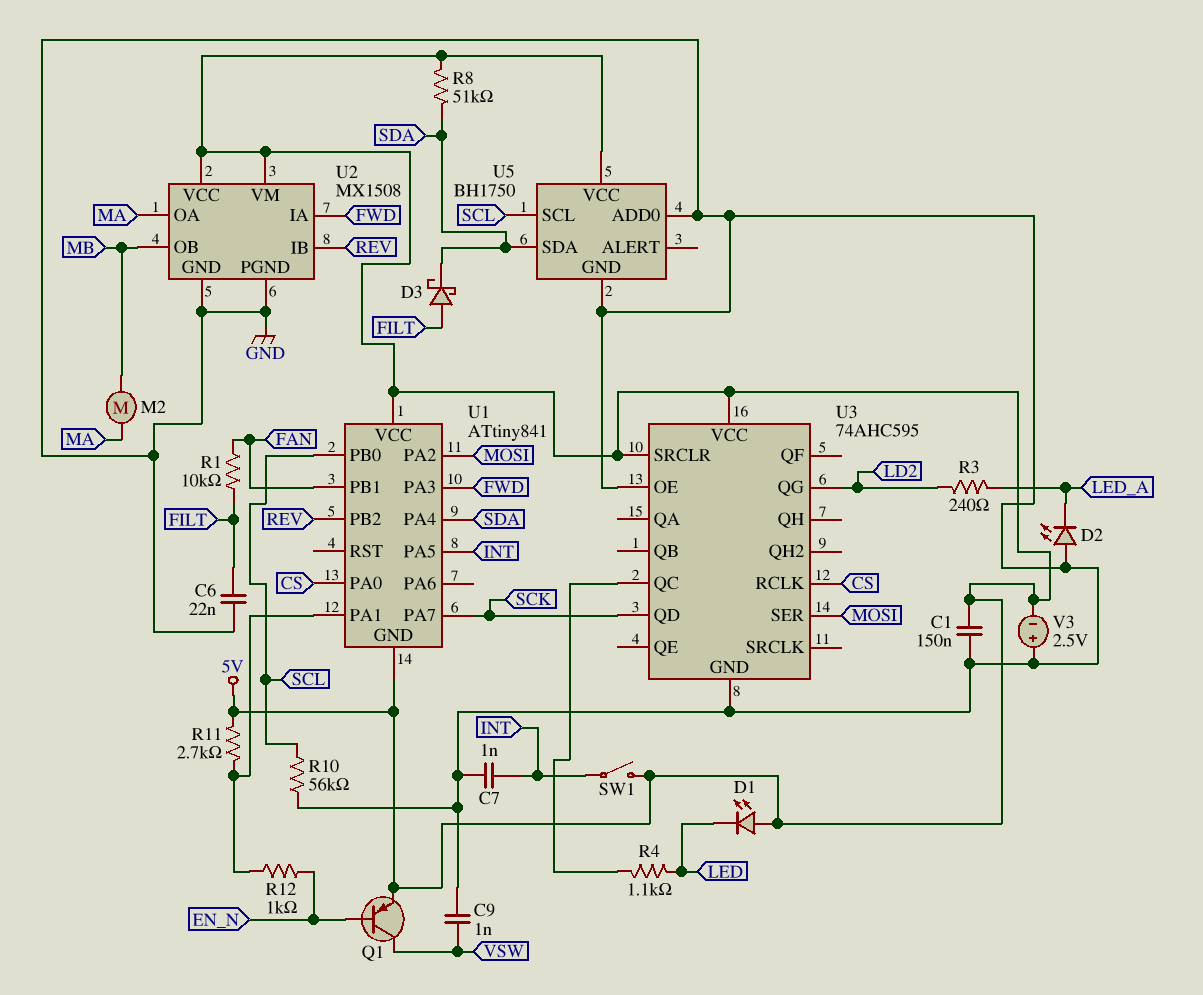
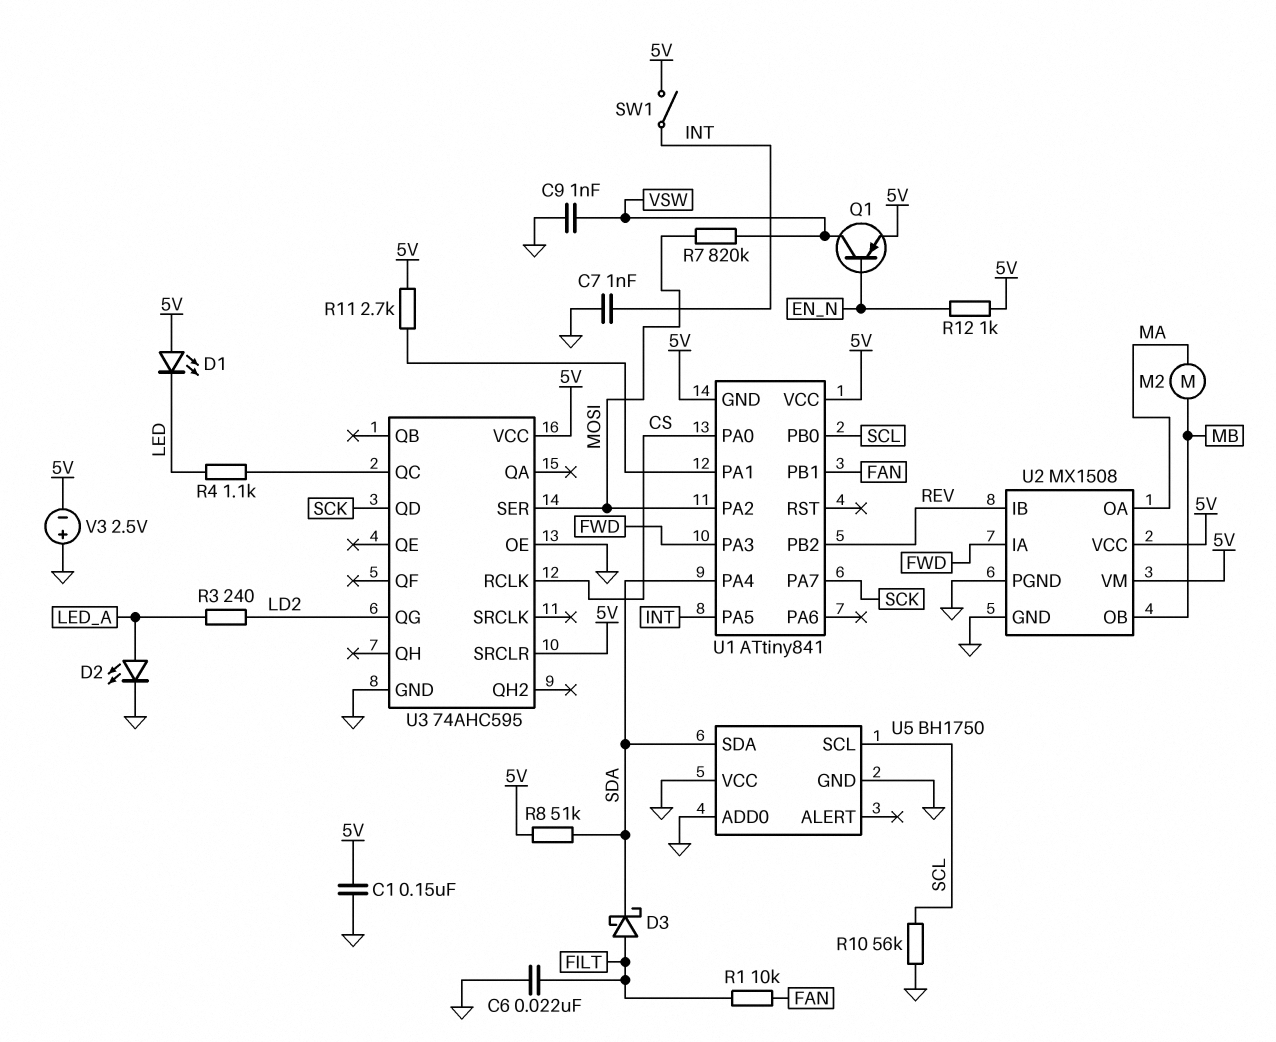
D2: LED (A GND, K LED_A) -> LED (A LED_A, K GND)
R7: none -> 820k (MOSI, VSW)
R12: 1k (EN_N, U1/PA1) -> 1k (5V, EN_N)
U5 pin VCC: 5V -> GND

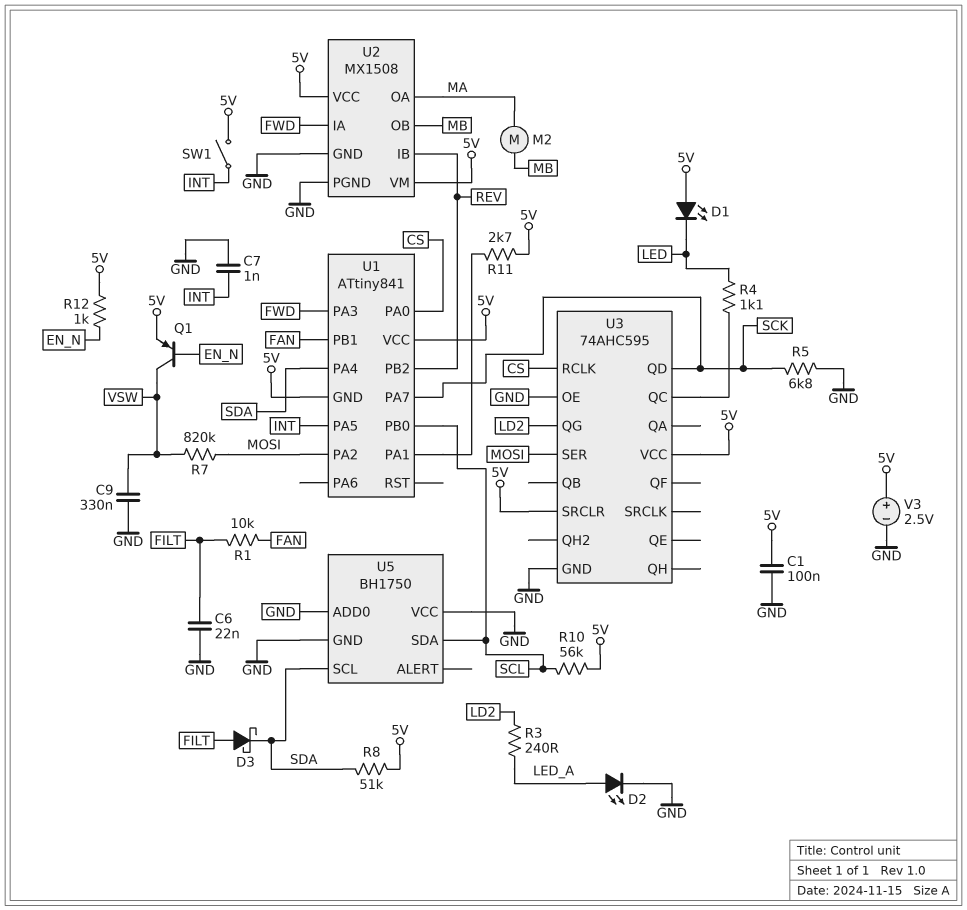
C1: 150nF (5V, GND) -> 100nF (5V, GND)
C9: 1nF (GND, VSW) -> 330nF (GND, VSW)
R5: none -> 6.8k (GND, SCK)
R10: 56k (GND, SCL) -> 56k (5V, SCL)
U5 pin SCL: SCL -> SDA
U5 pin SDA: SDA -> SCL
V3: 2.5V (plus GND, minus 5V) -> 2.5V (plus 5V, minus GND)

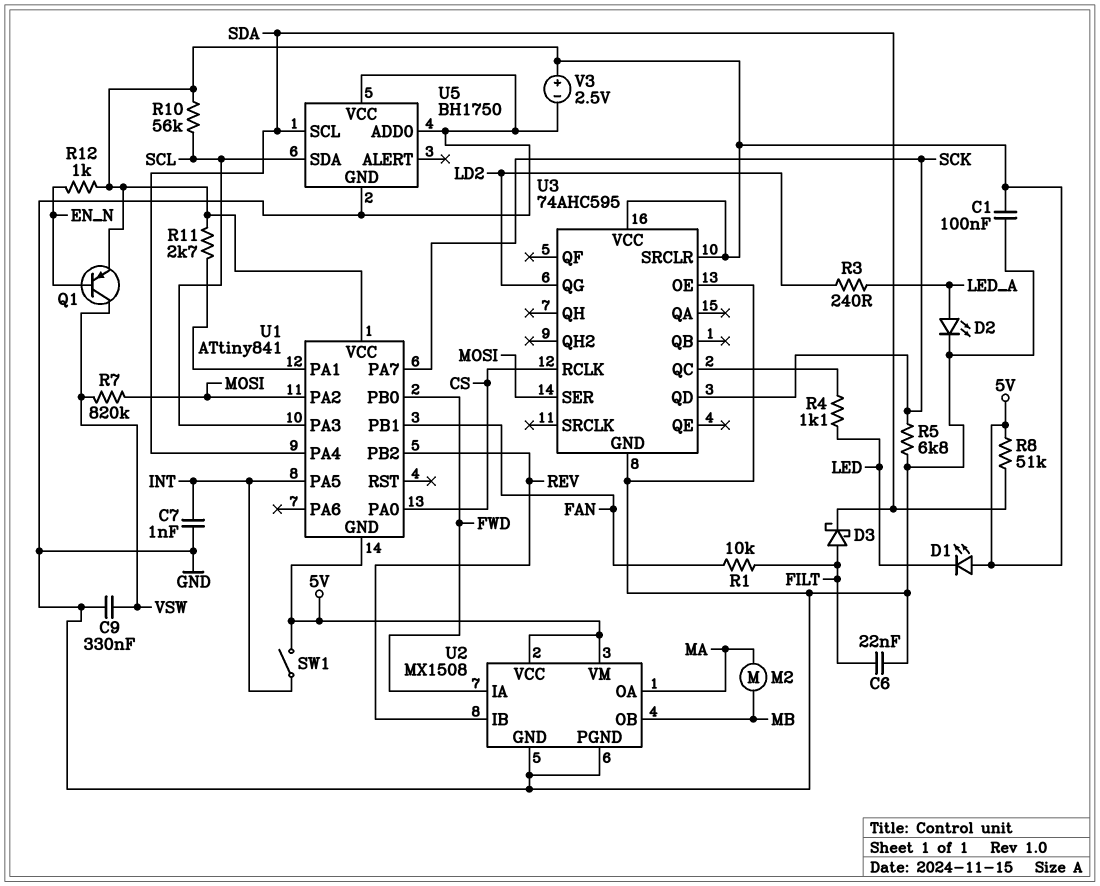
U1 pin PA3: FWD -> SCL
U1 pin PB0: SCL -> FWD

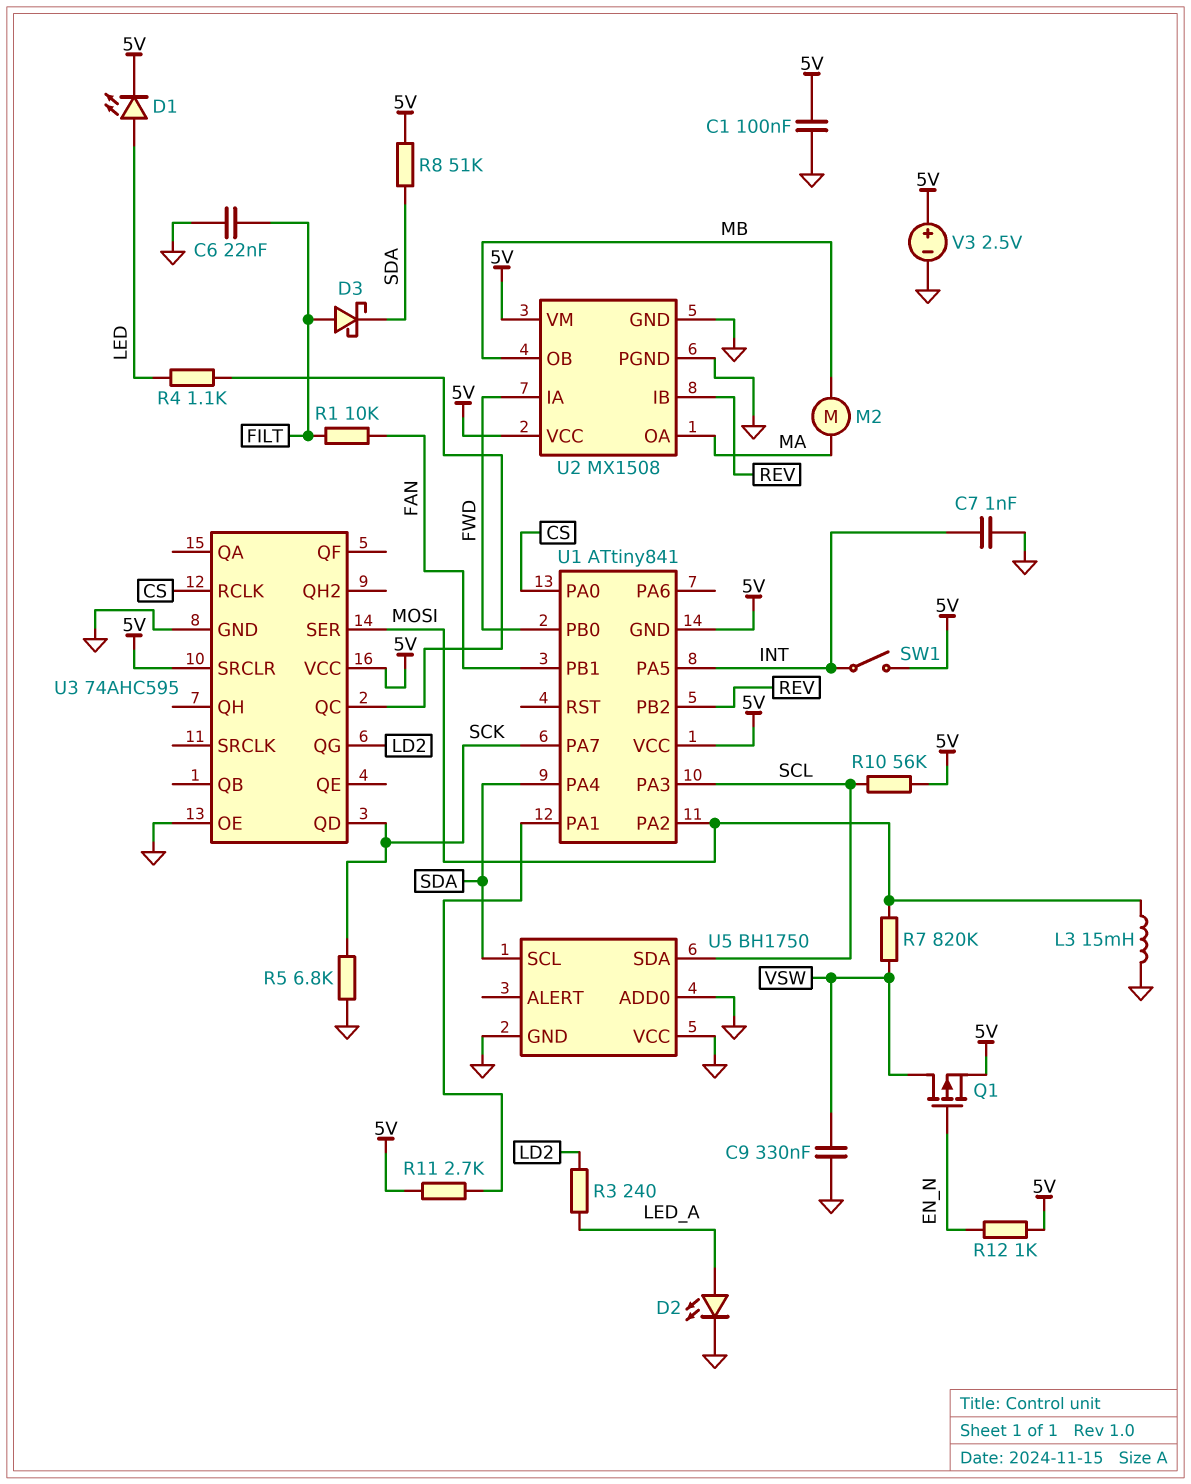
D1: LED (A 5V, K LED) -> LED (A LED, K 5V)
L3: none -> 15mH (GND, MOSI)
Q1: PNP (B EN_N, C VSW, E 5V) -> PMOS (G EN_N, D VSW, S 5V)

